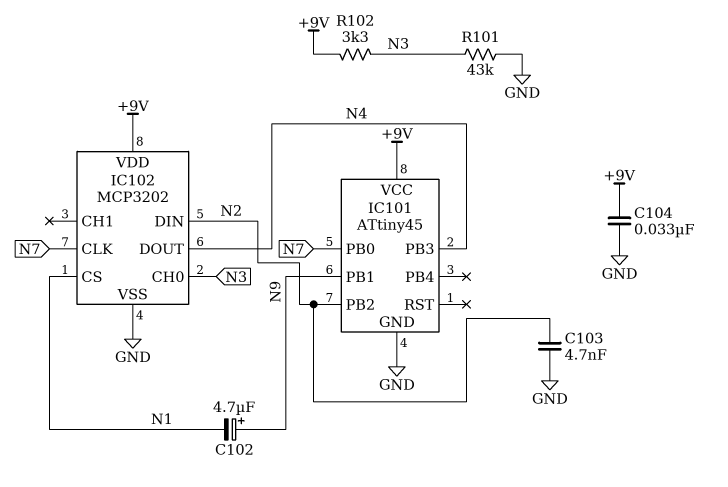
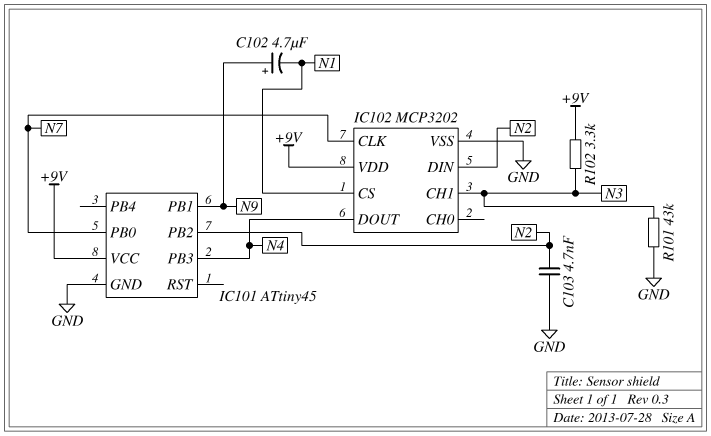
C104: 33nF (+9V, GND) -> none
IC102 pin CH0: N3 -> none
IC102 pin CH1: none -> N3

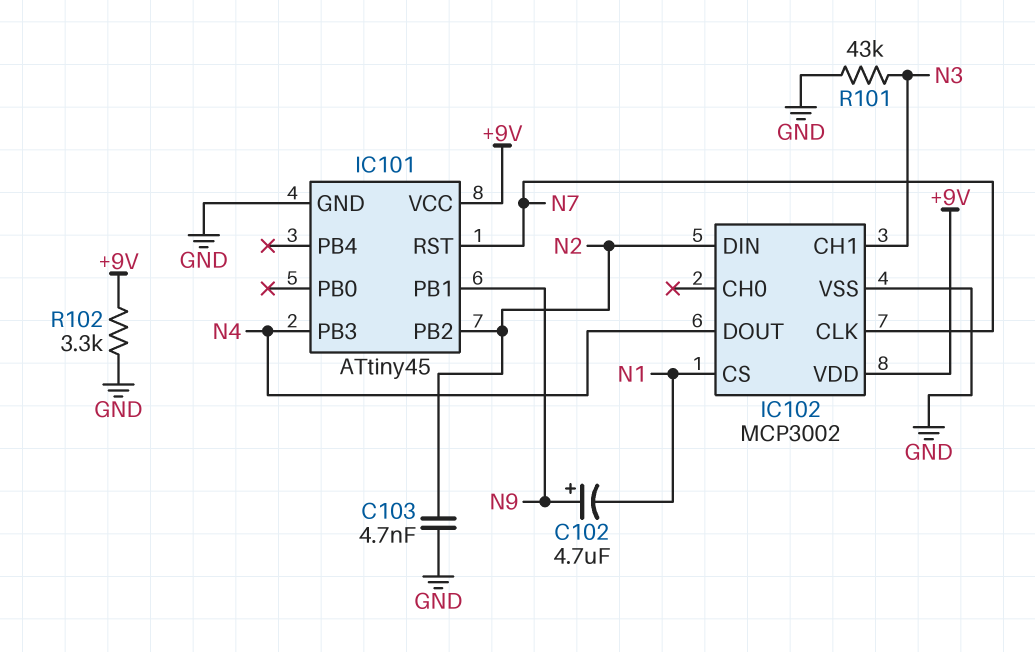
IC101 pin PB0: N7 -> none
IC101 pin RST: none -> N7
IC102: MCP3202 -> MCP3002
R102: 3.3k (+9V, N3) -> 3.3k (+9V, GND)

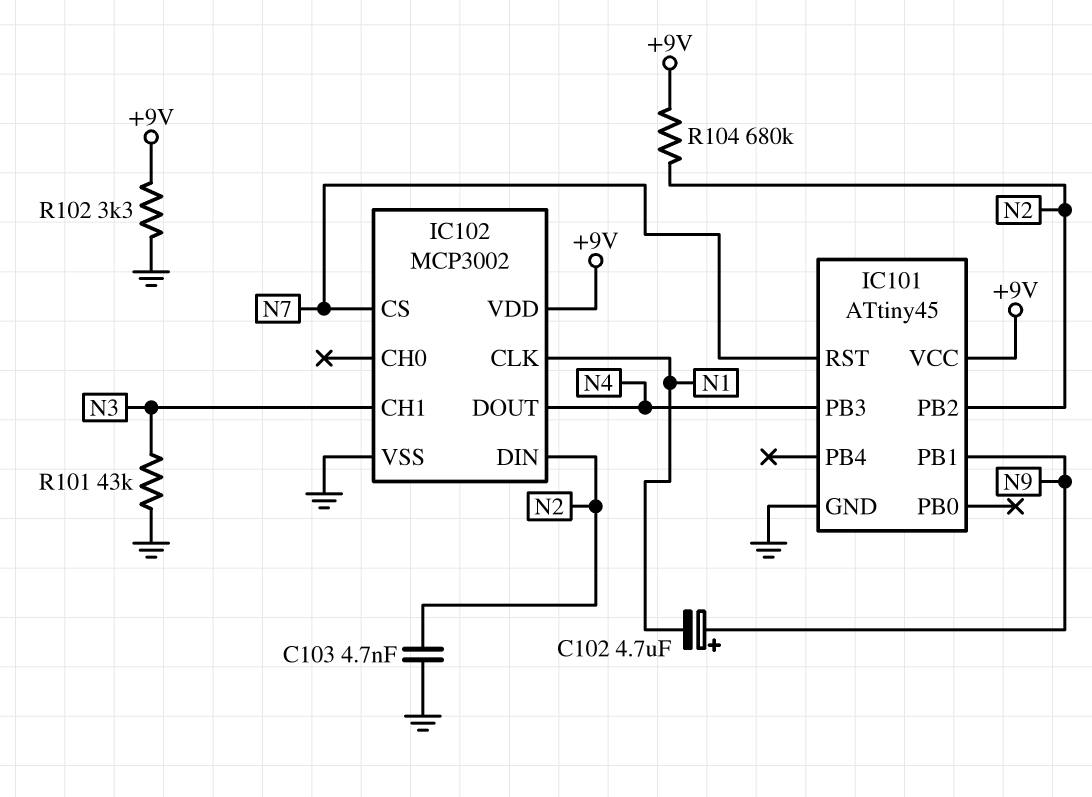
IC102 pin CLK: N7 -> N1
IC102 pin CS: N1 -> N7
R104: none -> 680k (+9V, N2)

